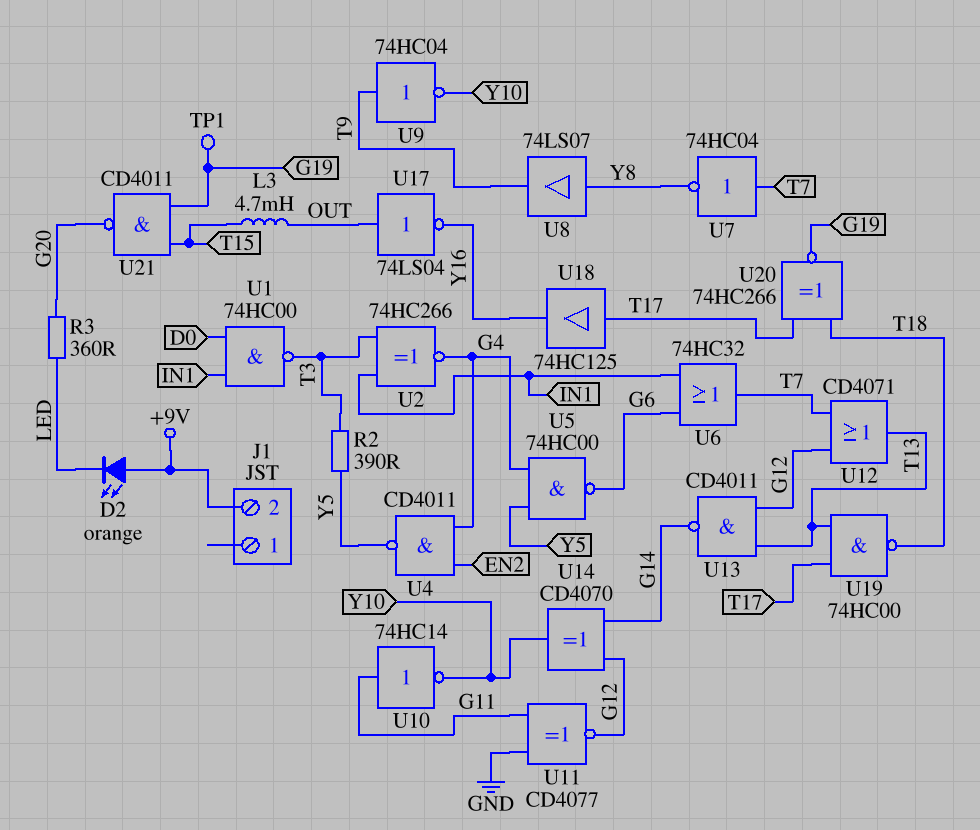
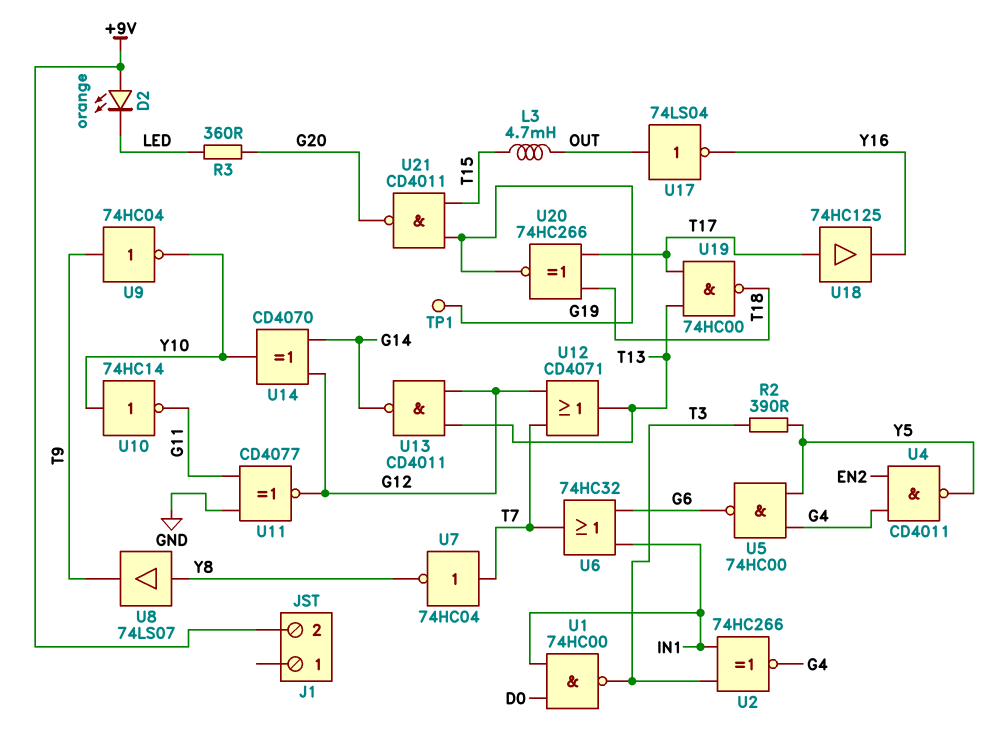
U10: NOT 74HC14 (in G11, out Y10) -> NOT 74HC14 (in Y10, out G11)

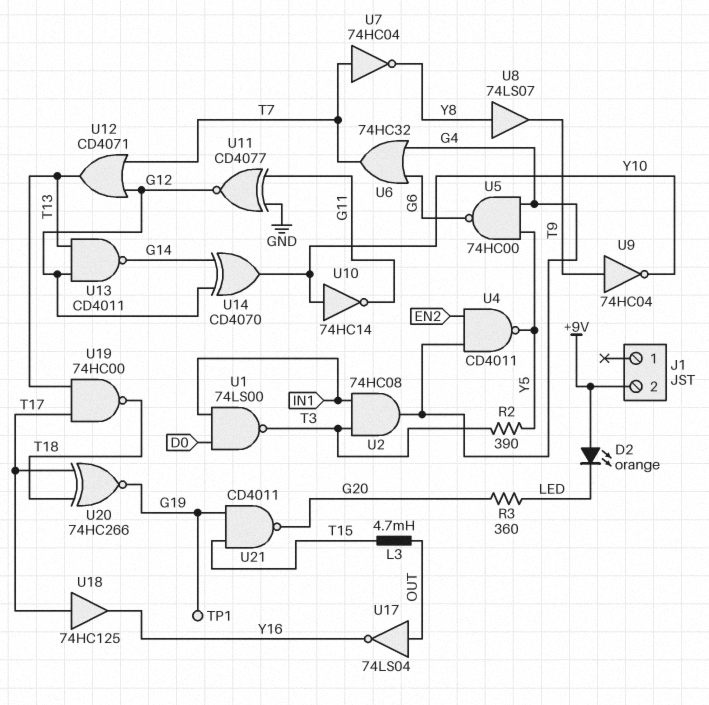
U1: NAND 74HC00 (in D0, in IN1, out T3) -> NAND 74LS00 (in D0, in IN1, out T3)
U2: XNOR 74HC266 (in IN1, in T3, out G4) -> AND 74HC08 (in IN1, in T3, out G4)
U6: OR 74HC32 (in G6, in IN1, out T7) -> OR 74HC32 (in G4, in G6, out T7)

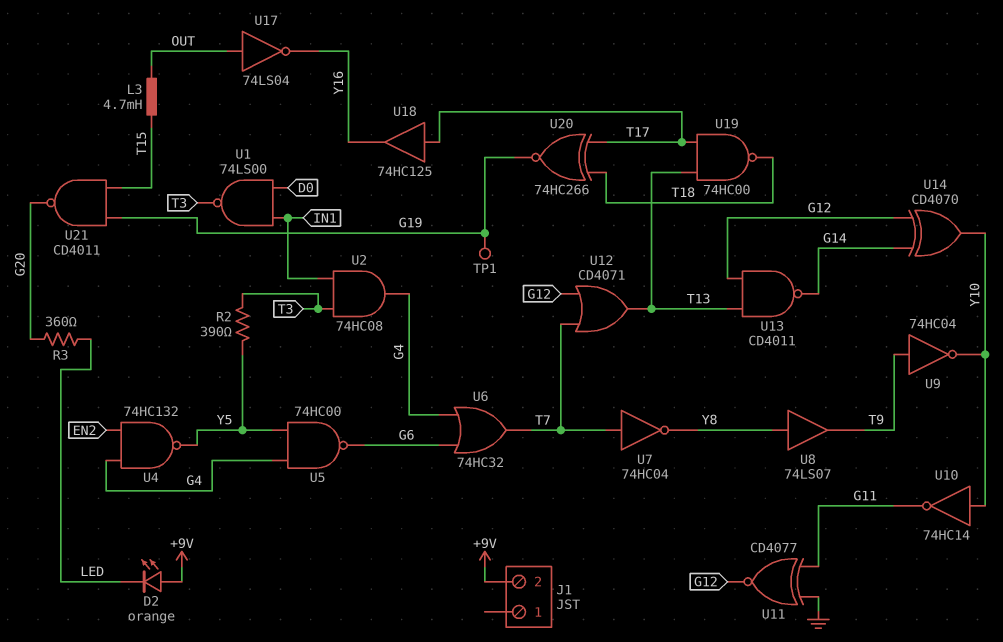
U4: NAND CD4011 (in EN2, in G4, out Y5) -> NAND 74HC132 (in EN2, in G4, out Y5)

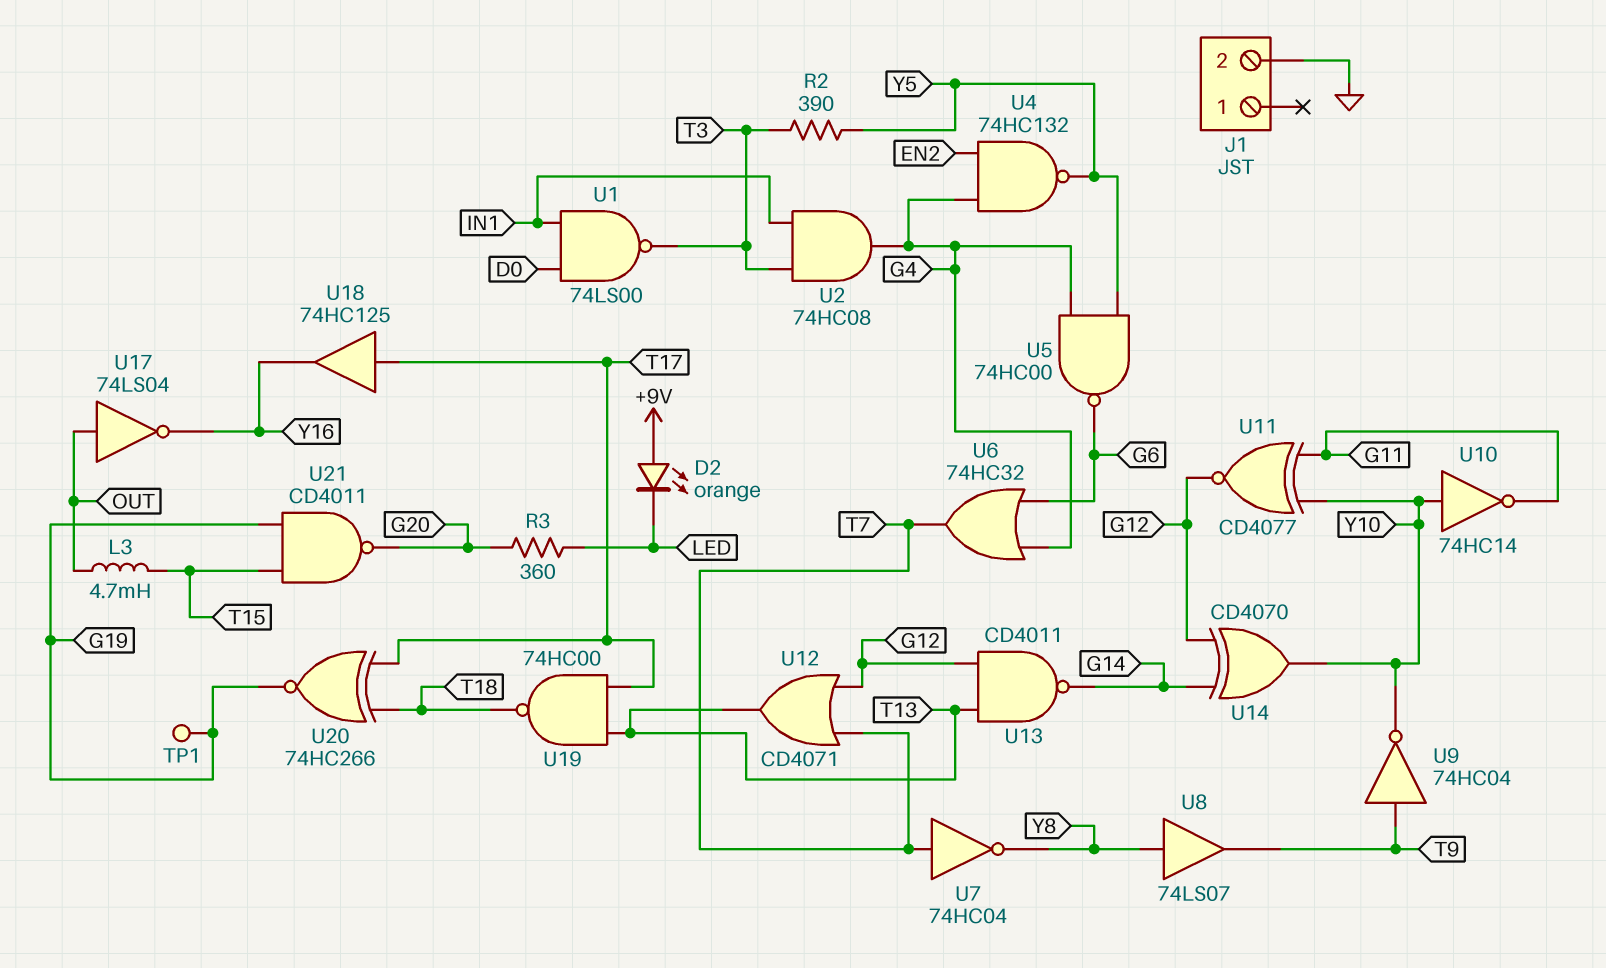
J1 pin 2: +9V -> GND
U11: XNOR CD4077 (in G11, in GND, out G12) -> XNOR CD4077 (in G11, in Y10, out G12)

